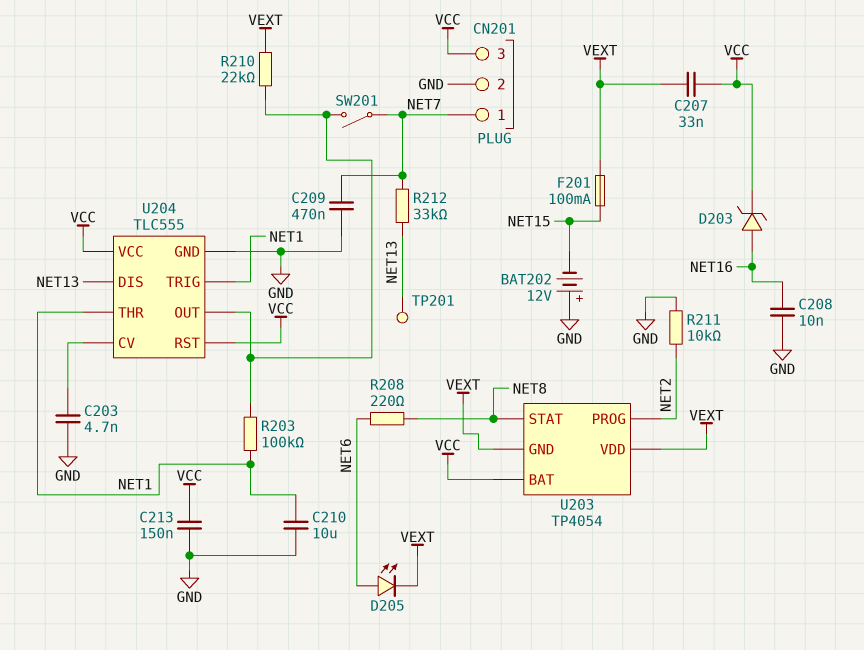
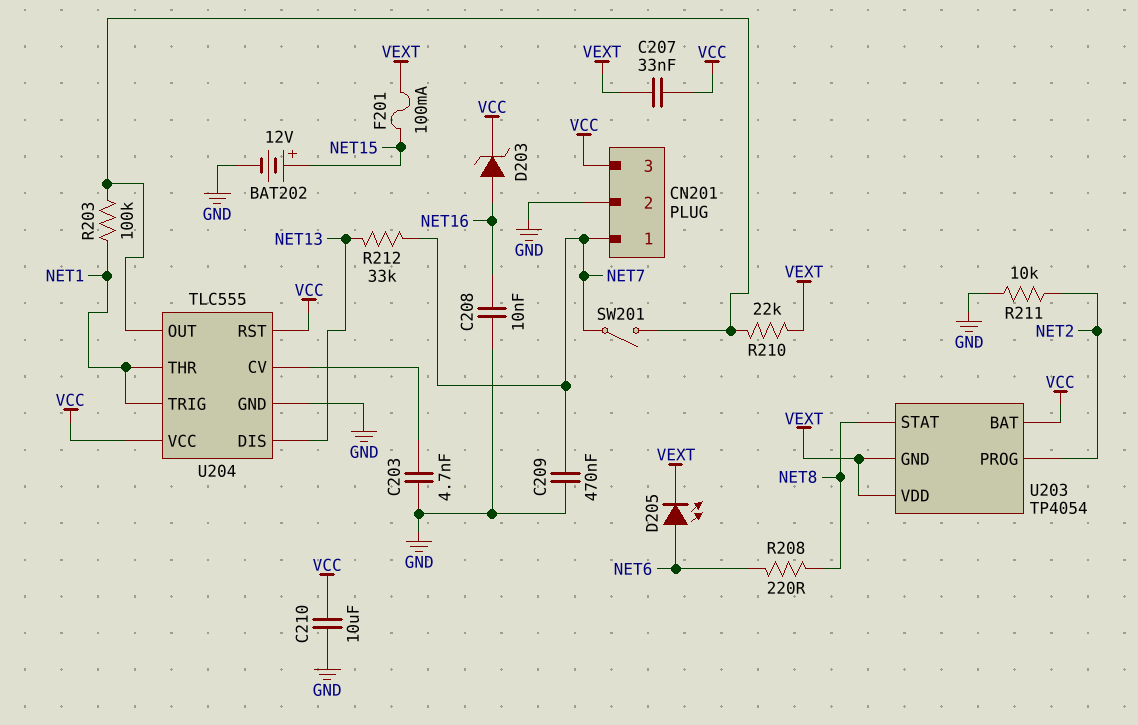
BAT202: 12V (plus GND, minus NET15) -> 12V (plus NET15, minus GND)
C210: 10uF (GND, NET1) -> 10uF (GND, VCC)
C213: 150nF (GND, VCC) -> none
TP201: test point (NET13) -> none

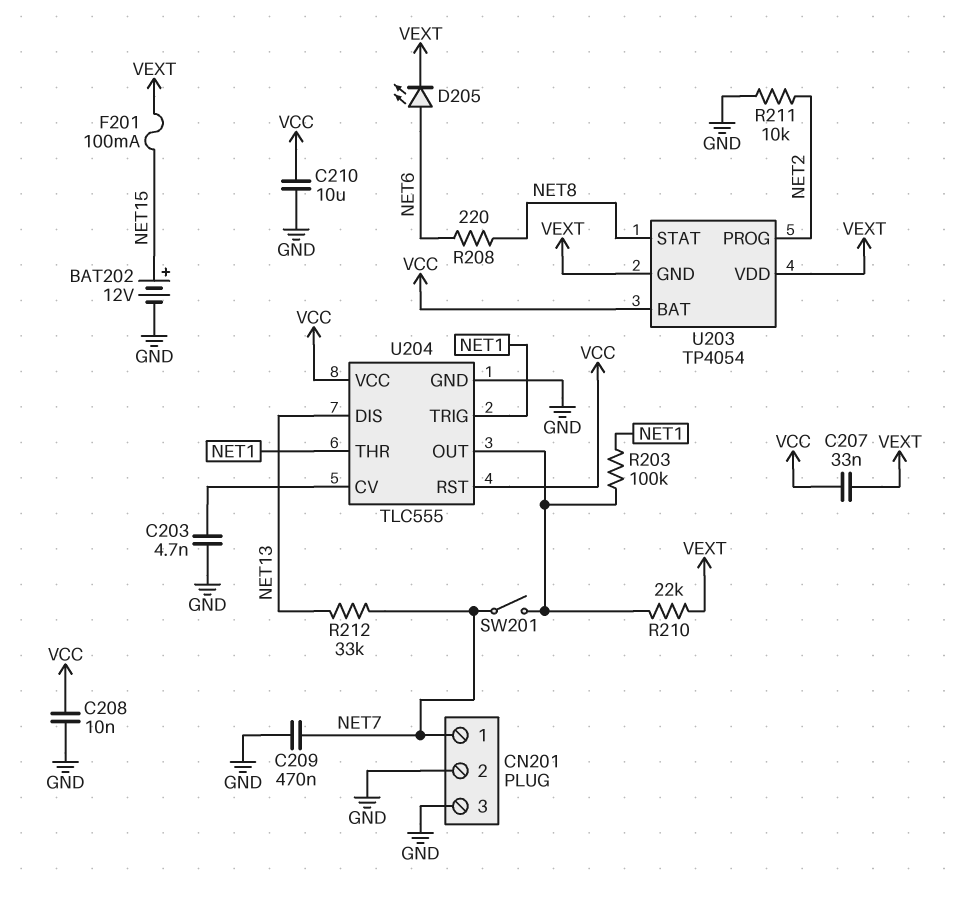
C208: 10nF (GND, NET16) -> 10nF (GND, VCC)
CN201 pin 3: VCC -> GND
D203: zener (A NET16, K VCC) -> none

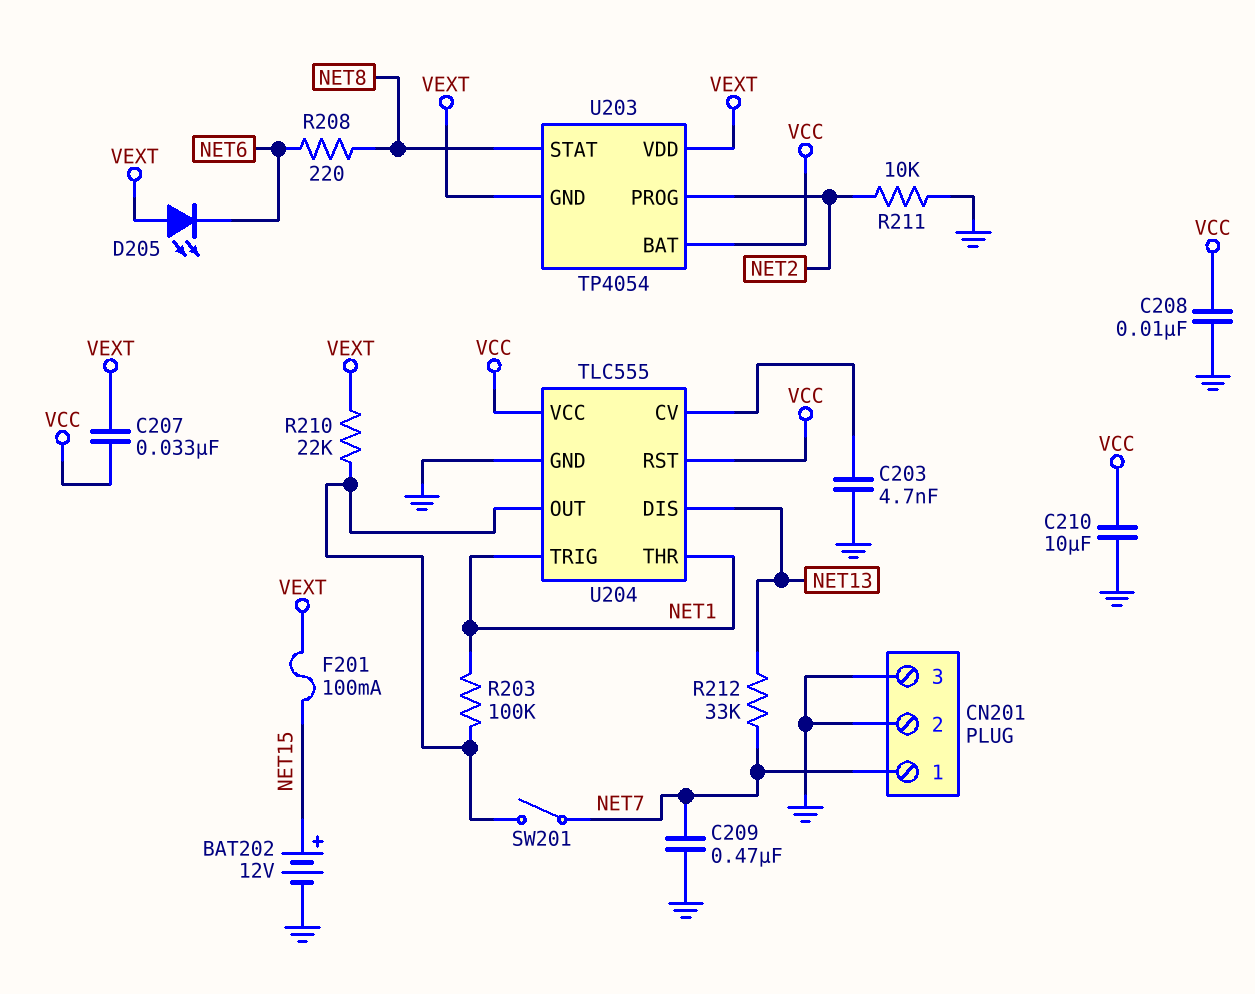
D205: LED (A NET6, K VEXT) -> LED (A VEXT, K NET6)

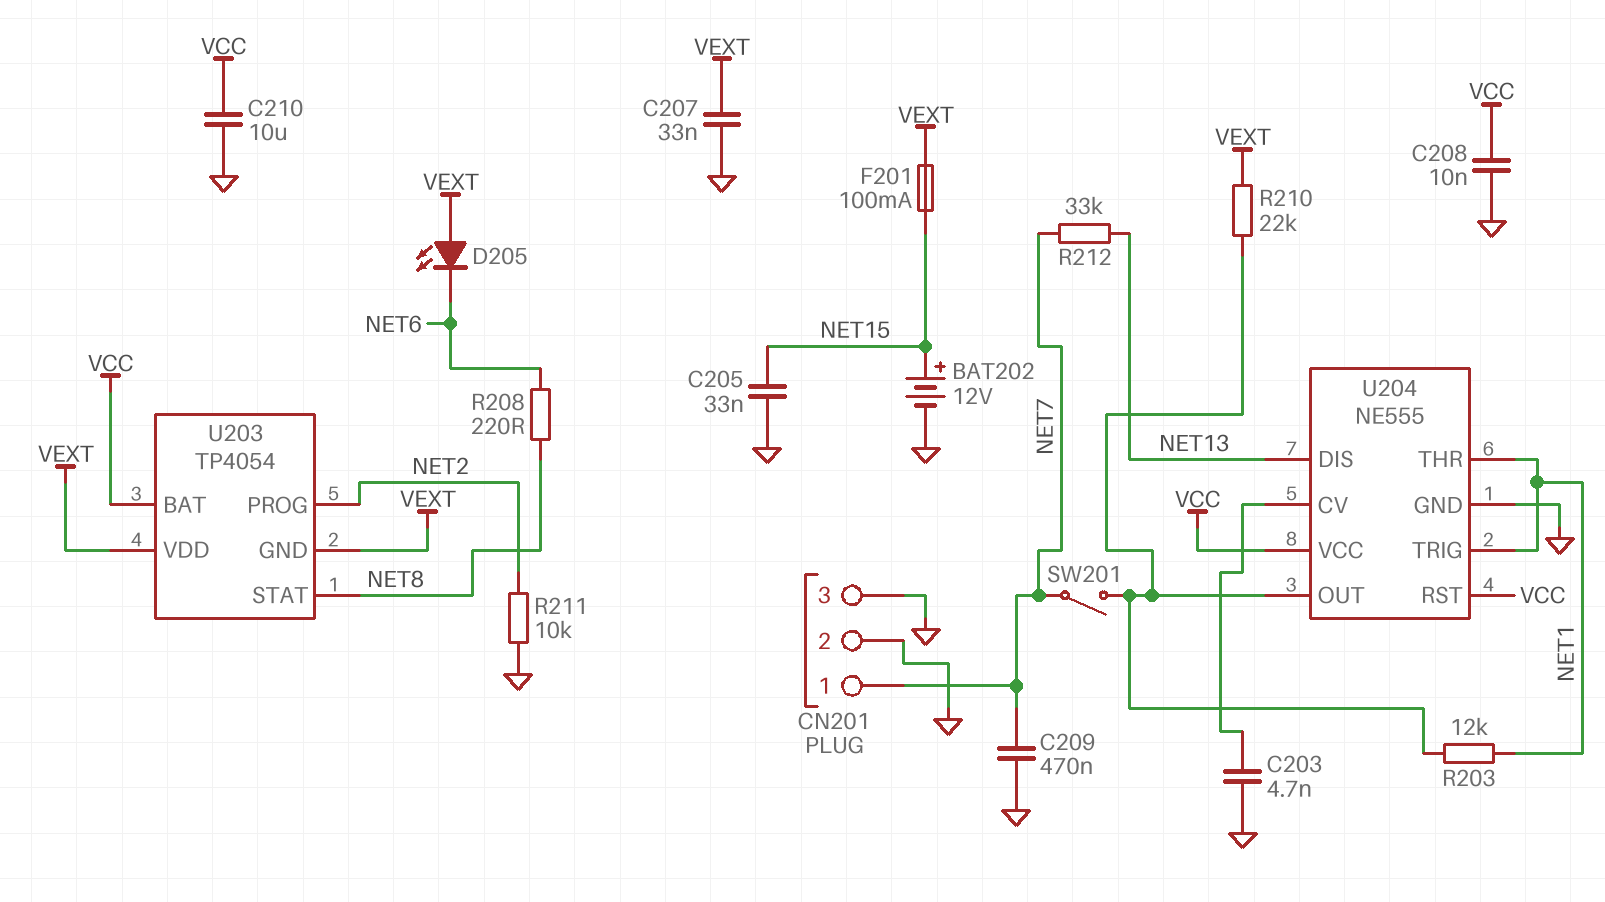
C205: none -> 33nF (GND, NET15)
C207: 33nF (VCC, VEXT) -> 33nF (GND, VEXT)
R203: 100k (NET1, U204/OUT) -> 12k (NET1, U204/OUT)
U204: TLC555 -> NE555

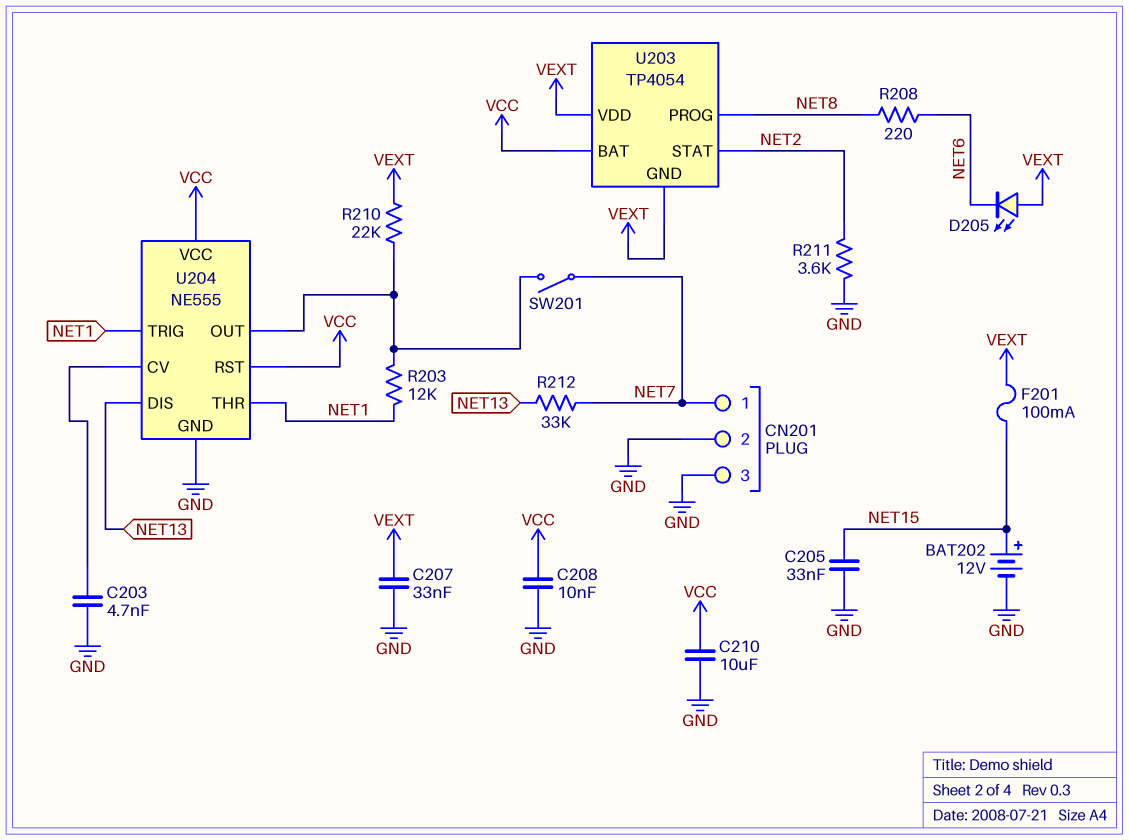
C209: 470nF (GND, NET7) -> none
R211: 10k (GND, NET2) -> 3.6k (GND, NET2)
U203 pin PROG: NET2 -> NET8
U203 pin STAT: NET8 -> NET2

